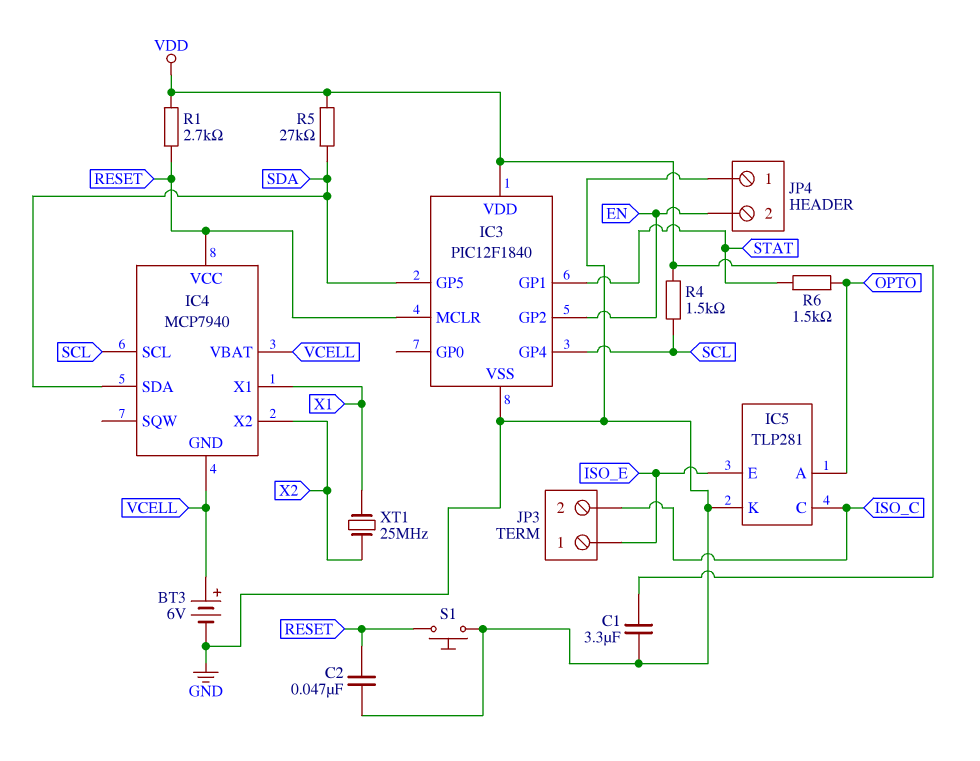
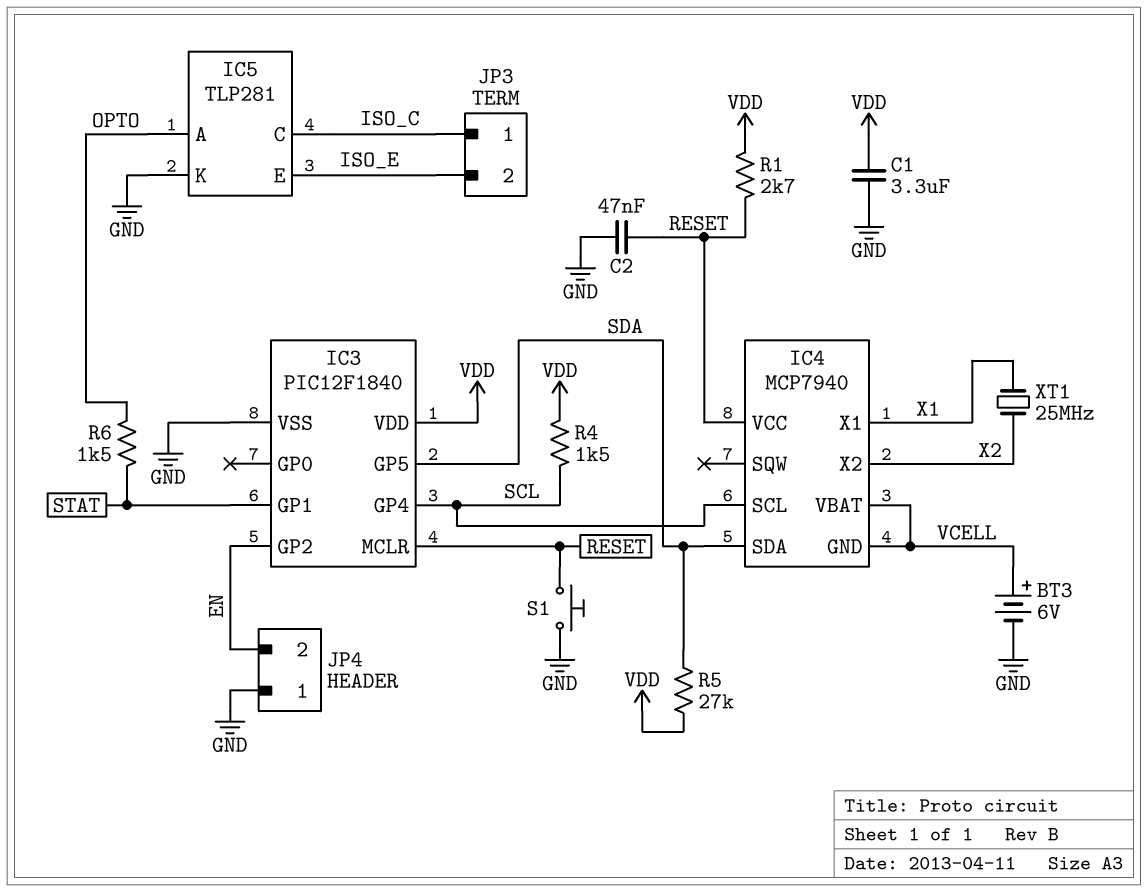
JP3 pin 1: ISO_E -> ISO_C
JP3 pin 2: ISO_C -> ISO_E

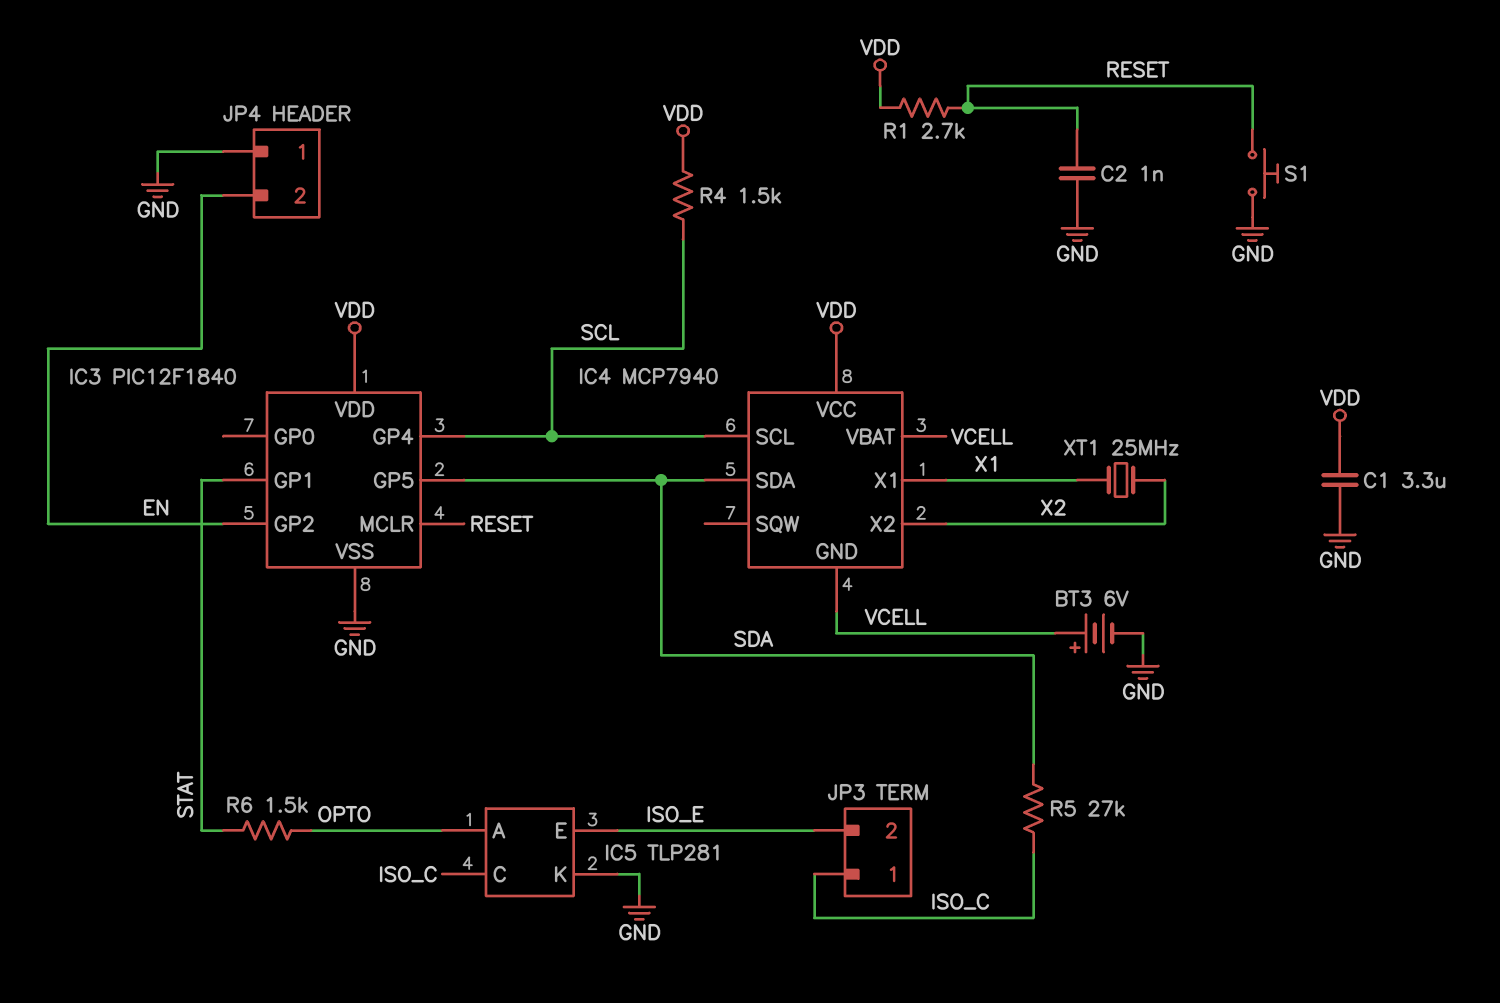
C2: 47nF (GND, RESET) -> 1nF (GND, RESET)
IC4 pin VCC: RESET -> VDD
R5: 27k (SDA, VDD) -> 27k (ISO_C, SDA)

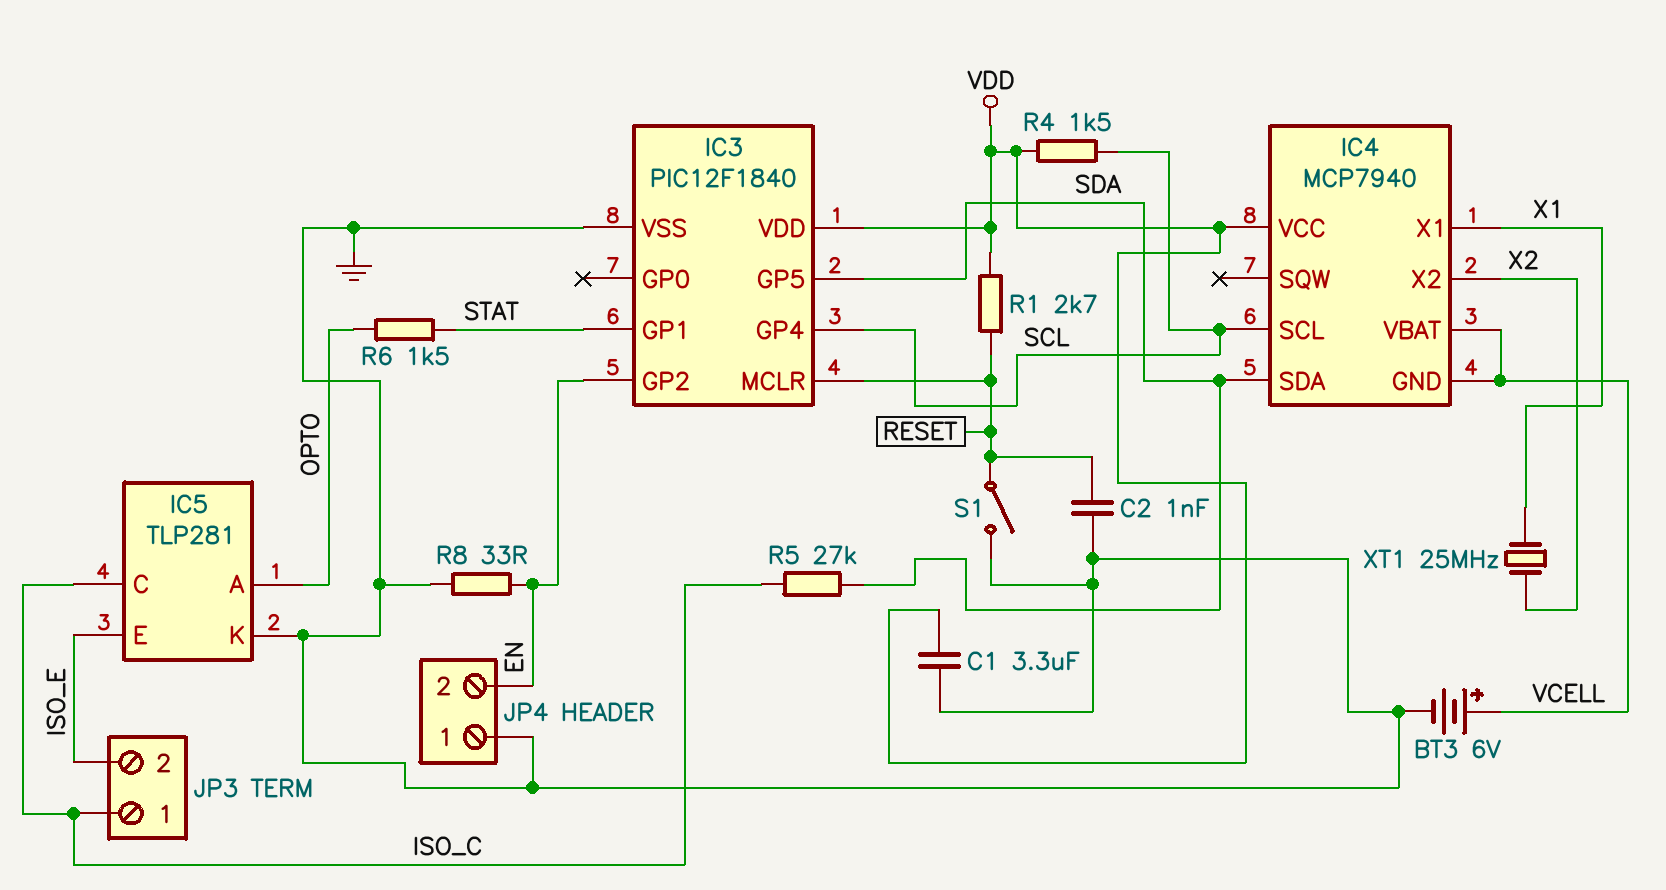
R8: none -> 33 (EN, GND)
S1: button (GND, RESET) -> switch (GND, RESET)

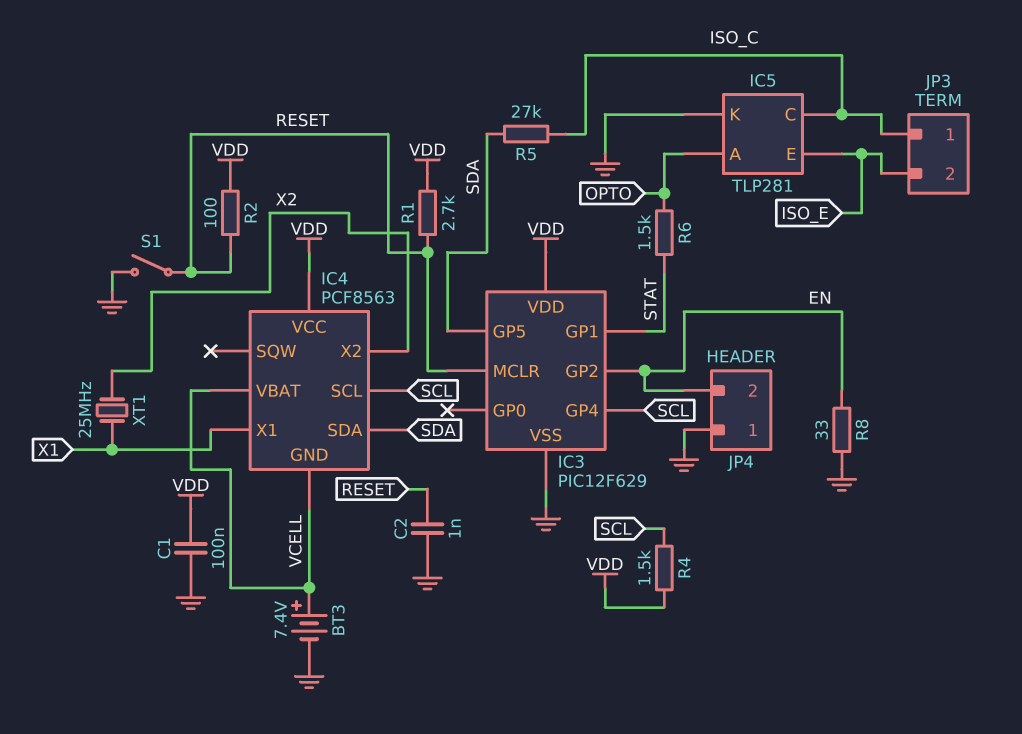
BT3: 6V (plus VCELL, minus GND) -> 7.4V (plus VCELL, minus GND)
C1: 3.3uF (GND, VDD) -> 100nF (GND, VDD)
IC3: PIC12F1840 -> PIC12F629
IC4: MCP7940 -> PCF8563
R2: none -> 100 (RESET, VDD)

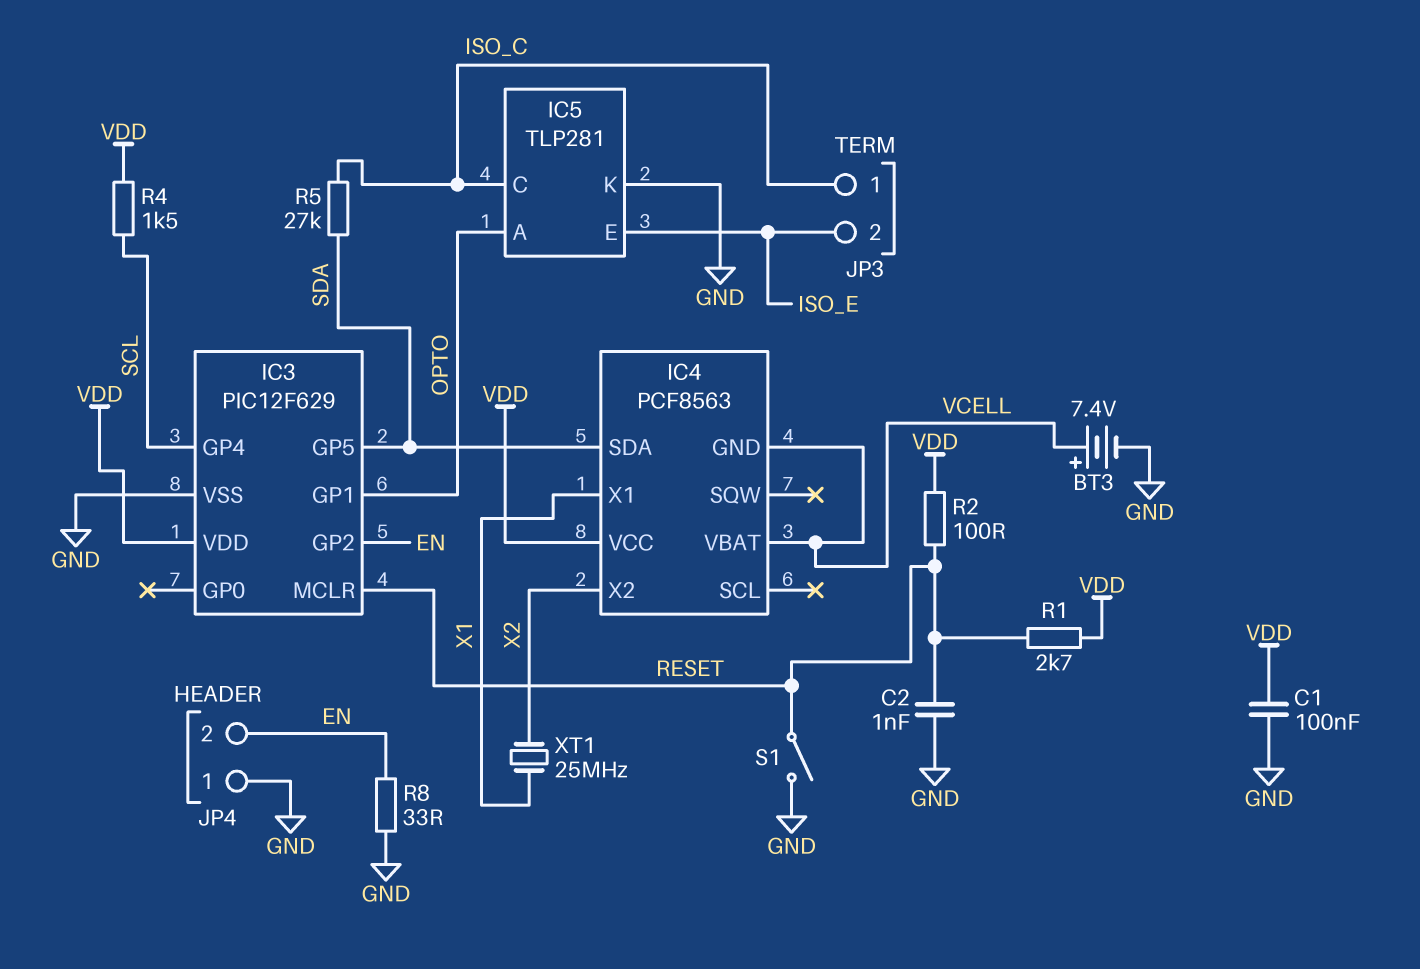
IC3 pin GP1: STAT -> OPTO
IC4 pin SCL: SCL -> none
R6: 1.5k (OPTO, STAT) -> none

